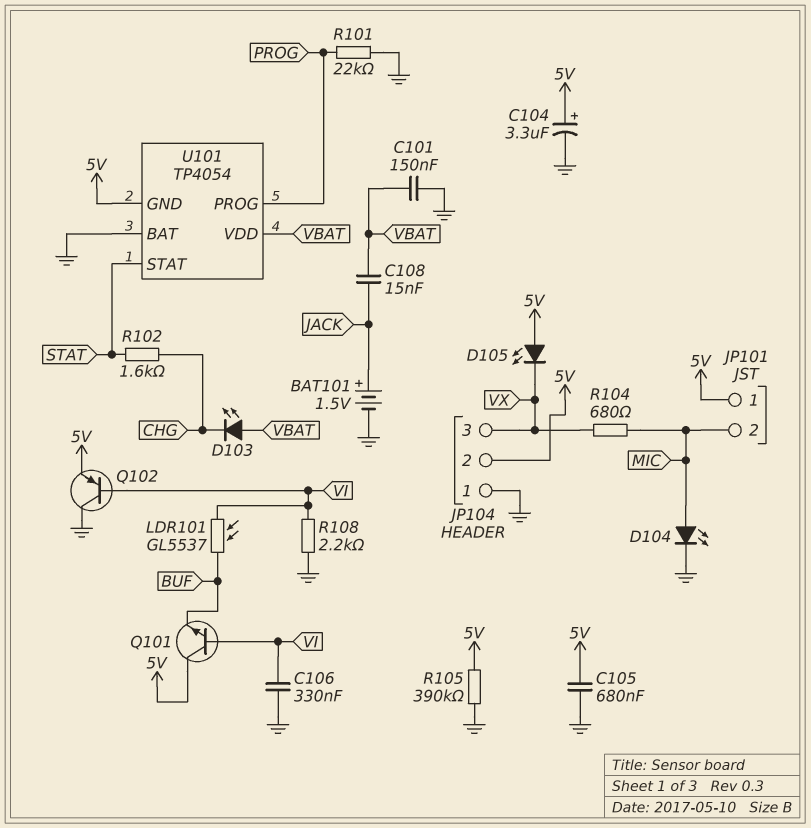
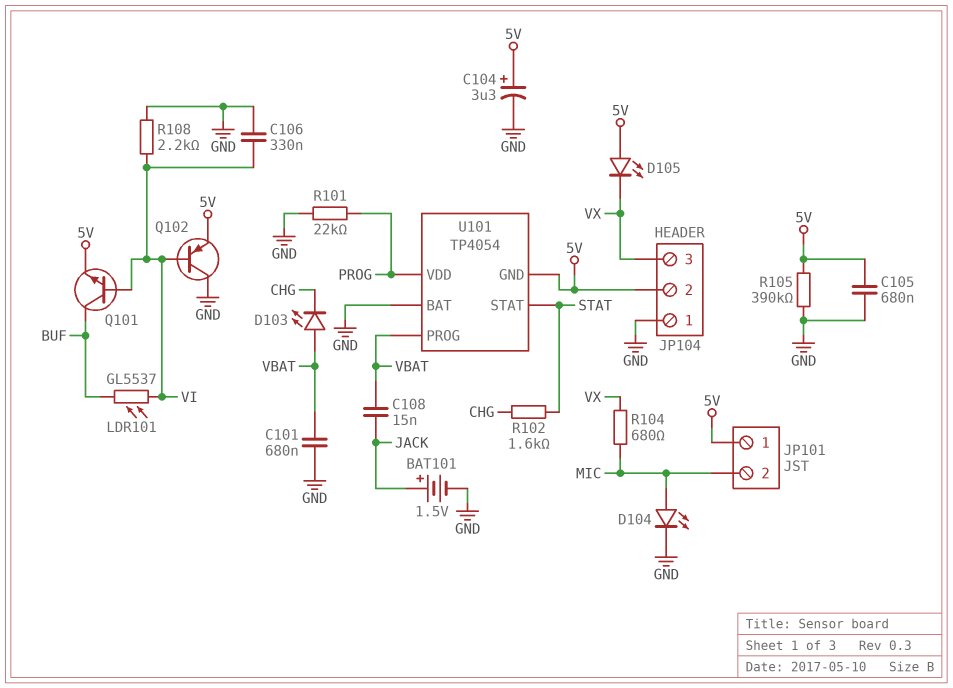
C101: 150nF (GND, VBAT) -> 680nF (GND, VBAT)
Q101: NPN (B VI, C 5V, E BUF) -> NPN (B VI, C BUF, E 5V)
U101 pin PROG: PROG -> VBAT
U101 pin VDD: VBAT -> PROG

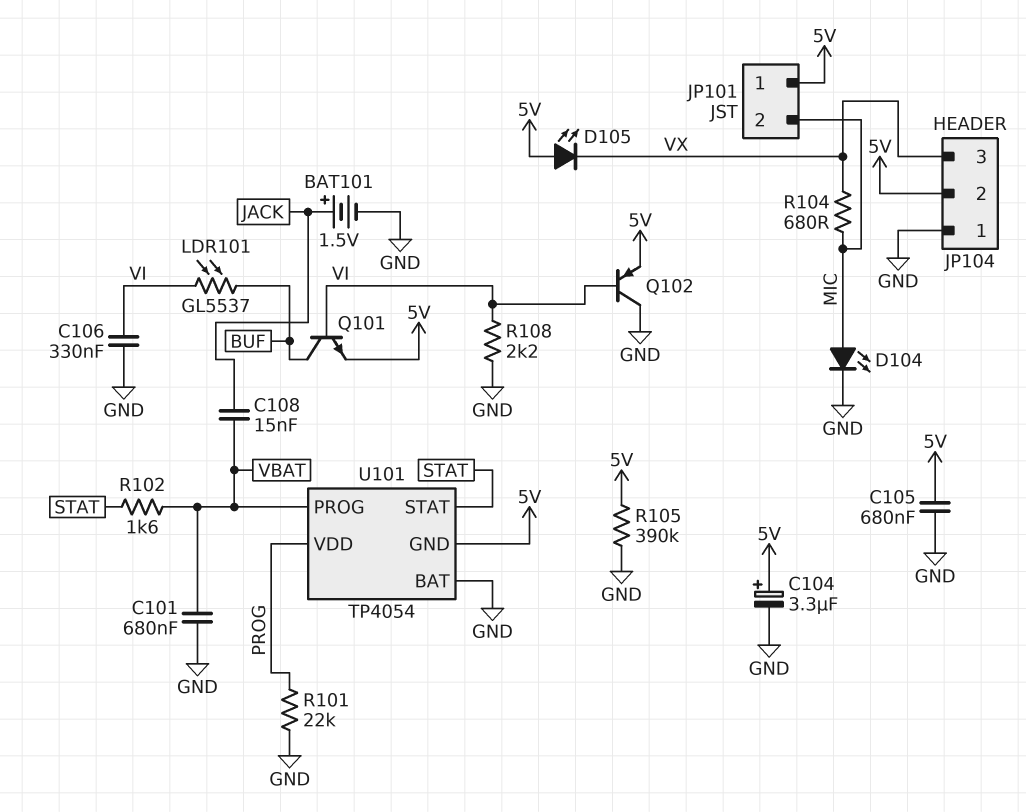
D103: LED (A VBAT, K CHG) -> none
R102: 1.6k (CHG, STAT) -> 1.6k (STAT, VBAT)

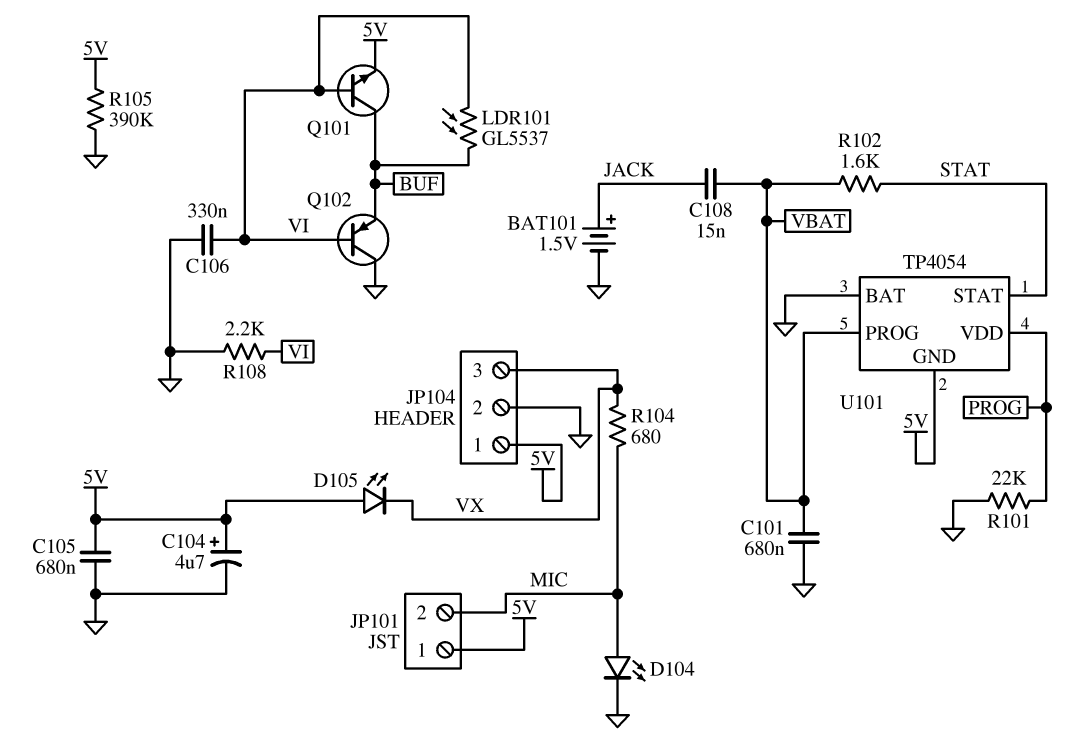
C104: 3.3uF (plus 5V, minus GND) -> 4.7uF (plus 5V, minus GND)
JP104 pin 1: GND -> 5V
JP104 pin 2: 5V -> GND
Q102: PNP (B VI, C GND, E 5V) -> PNP (B VI, C GND, E BUF)

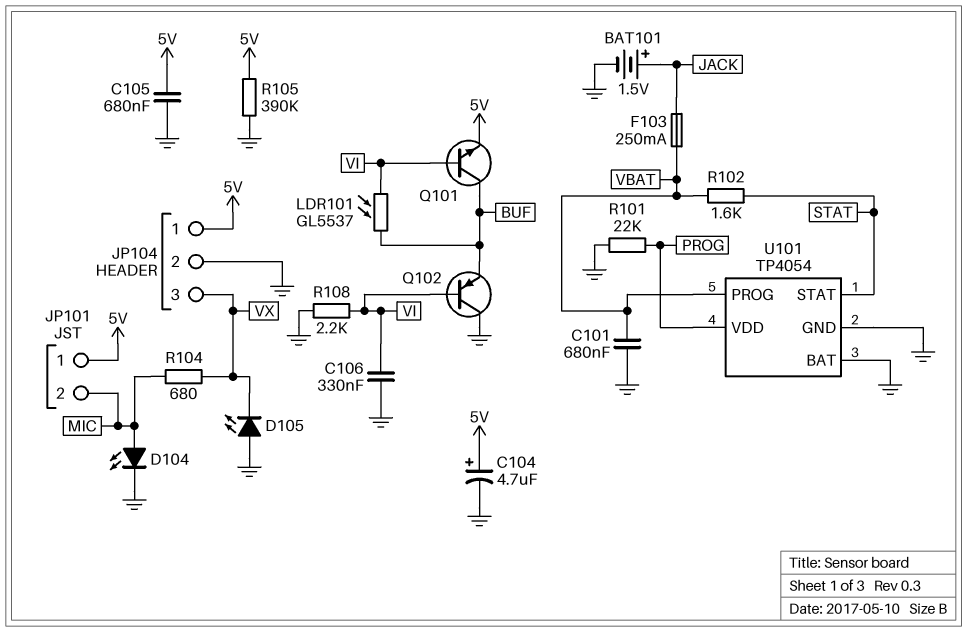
C108: 15nF (JACK, VBAT) -> none
D105: LED (A 5V, K VX) -> LED (A GND, K VX)
F103: none -> 250mA (JACK, VBAT)
U101 pin GND: 5V -> GND

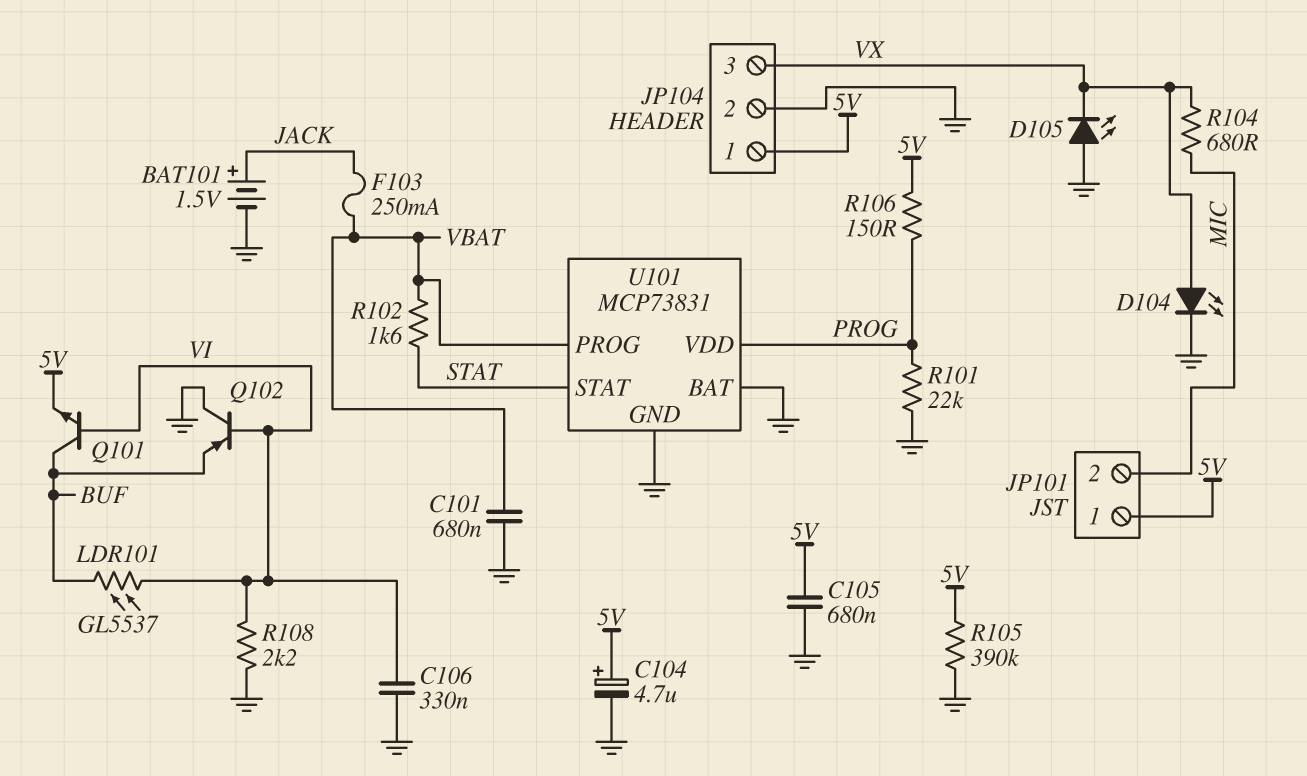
D104: LED (A MIC, K GND) -> LED (A VX, K GND)
R106: none -> 150 (5V, PROG)
U101: TP4054 -> MCP73831

